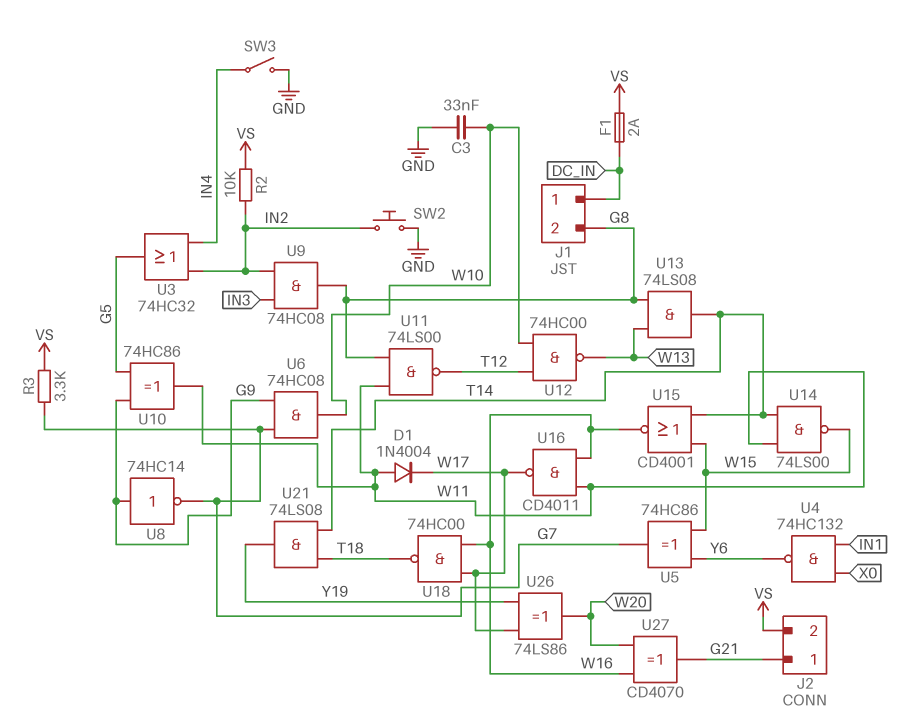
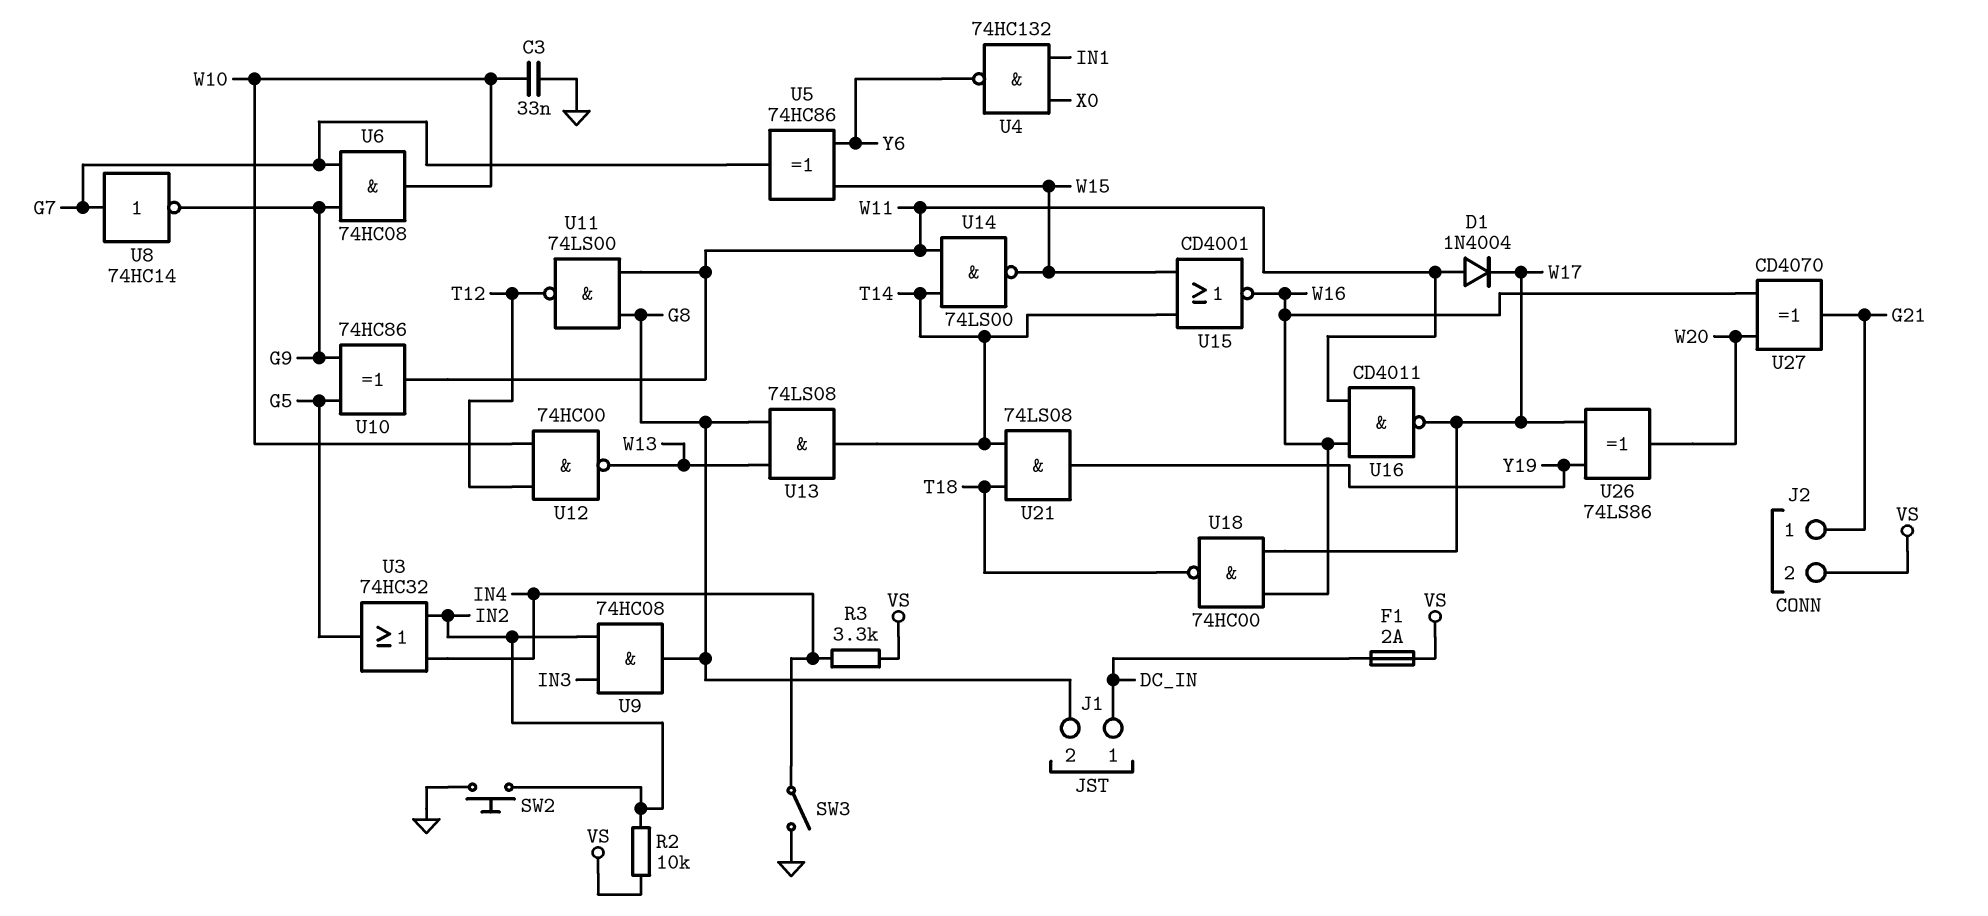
R3: 3.3k (G7, VS) -> 3.3k (IN4, VS)
U8: NOT 74HC14 (in G9, out G7) -> NOT 74HC14 (in G7, out G9)

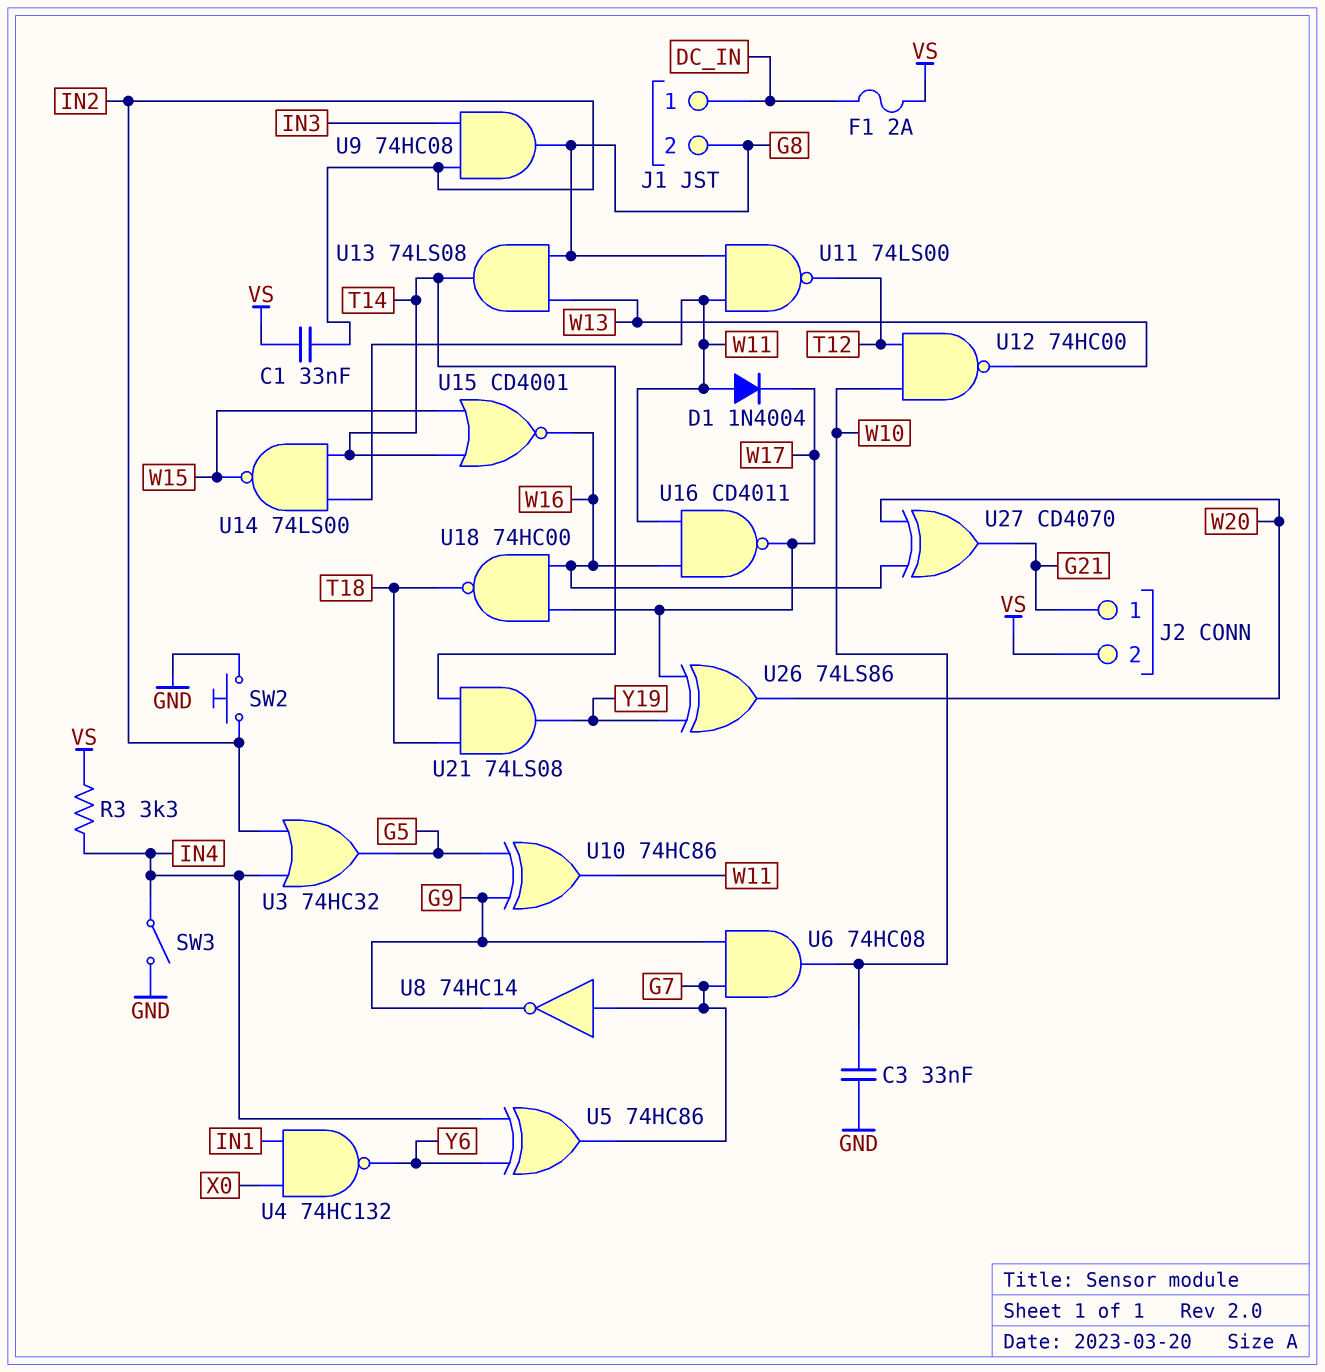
C1: none -> 33nF (IN2, VS)
R2: 10k (IN2, VS) -> none
U5: XOR 74HC86 (in W15, in Y6, out G7) -> XOR 74HC86 (in IN4, in Y6, out G7)

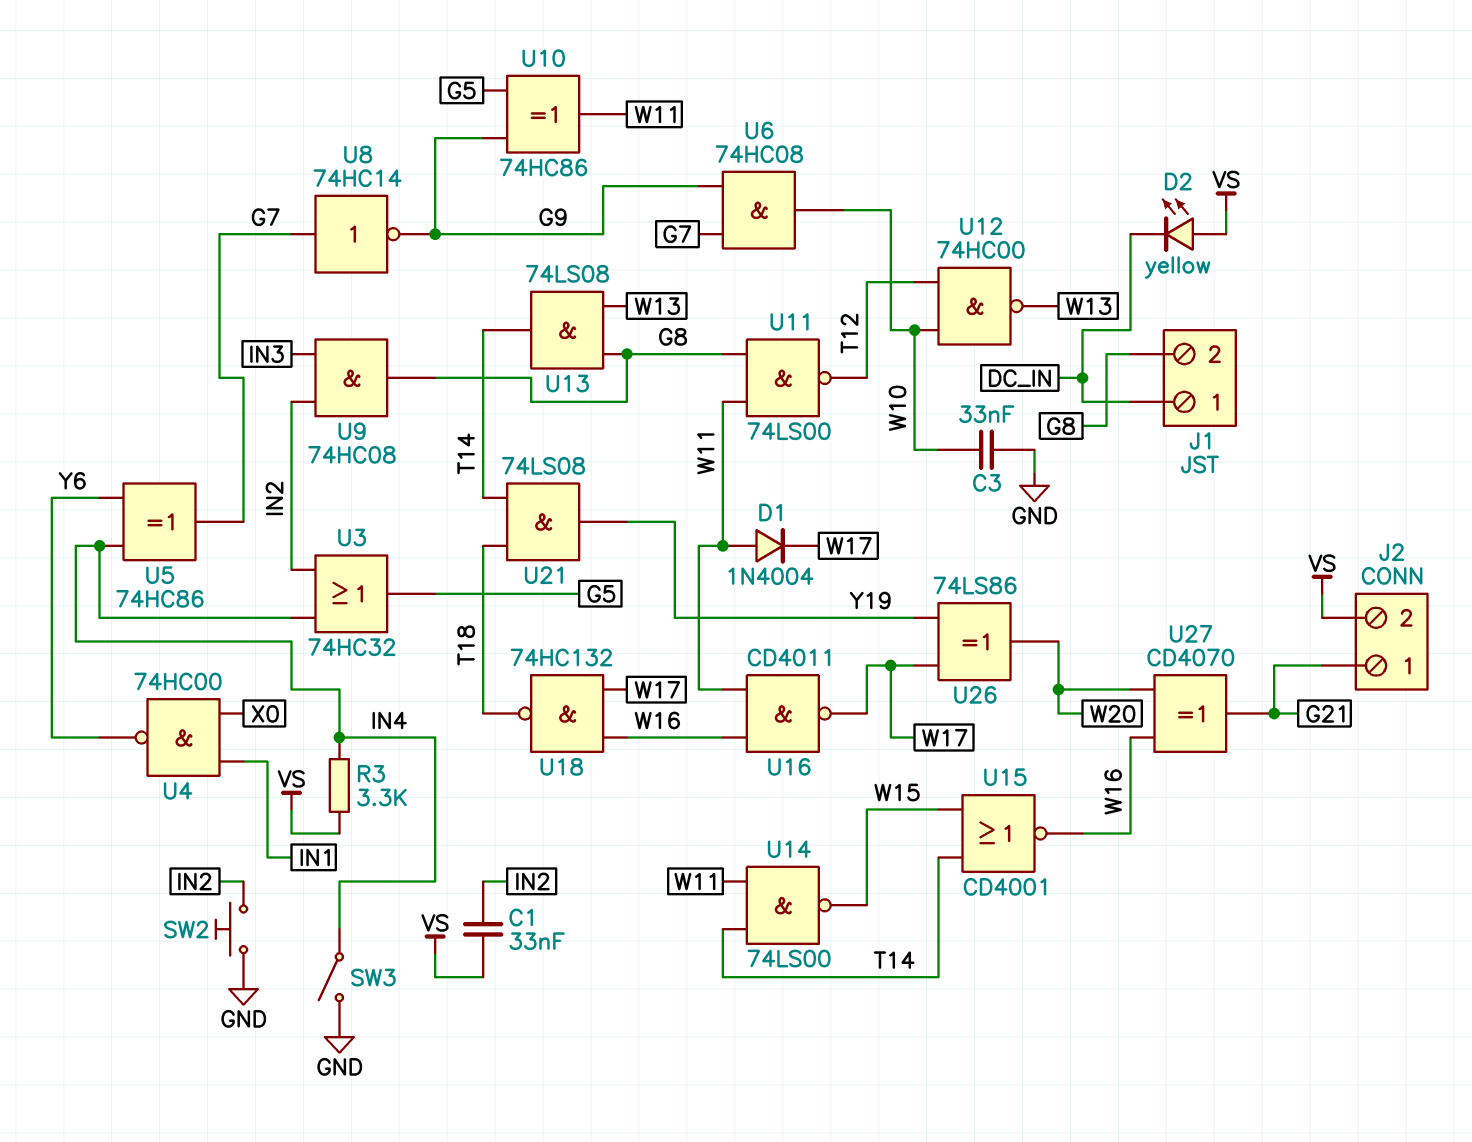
D2: none -> LED yellow (A VS, K DC_IN)
F1: 2A (DC_IN, VS) -> none
U4: NAND 74HC132 (in IN1, in X0, out Y6) -> NAND 74HC00 (in IN1, in X0, out Y6)
U18: NAND 74HC00 (in W16, in W17, out T18) -> NAND 74HC132 (in W16, in W17, out T18)

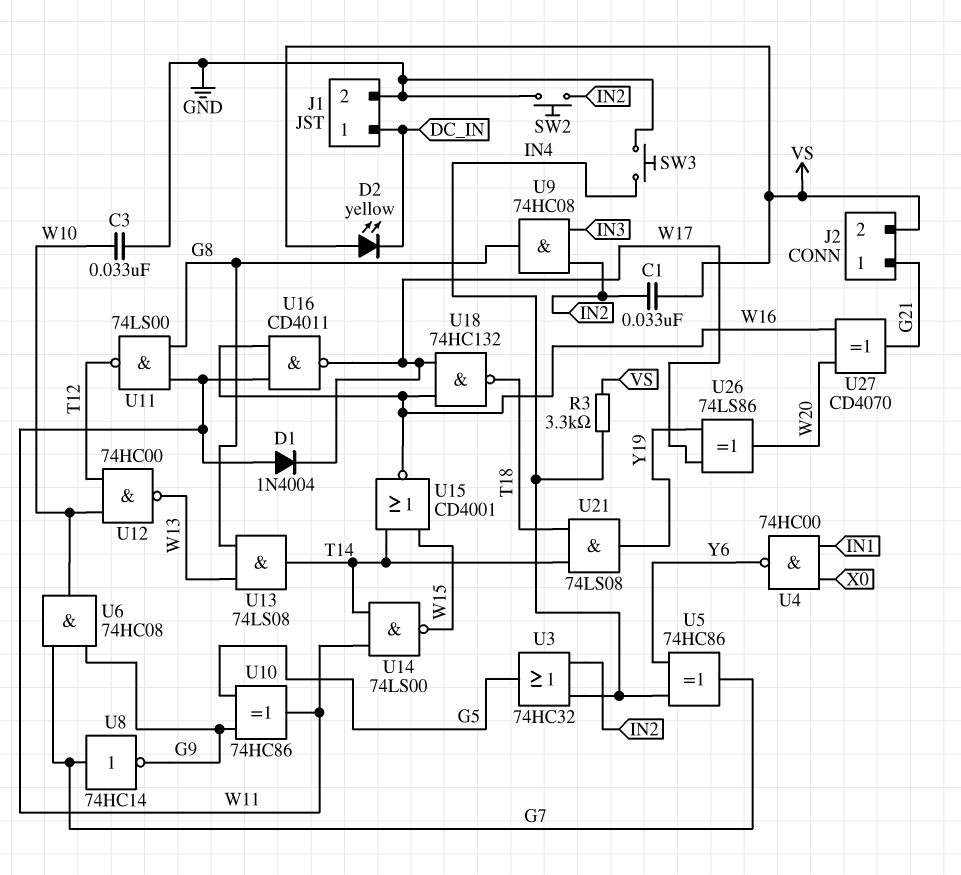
J1 pin 2: G8 -> GND
SW3: switch (GND, IN4) -> button (GND, IN4)

